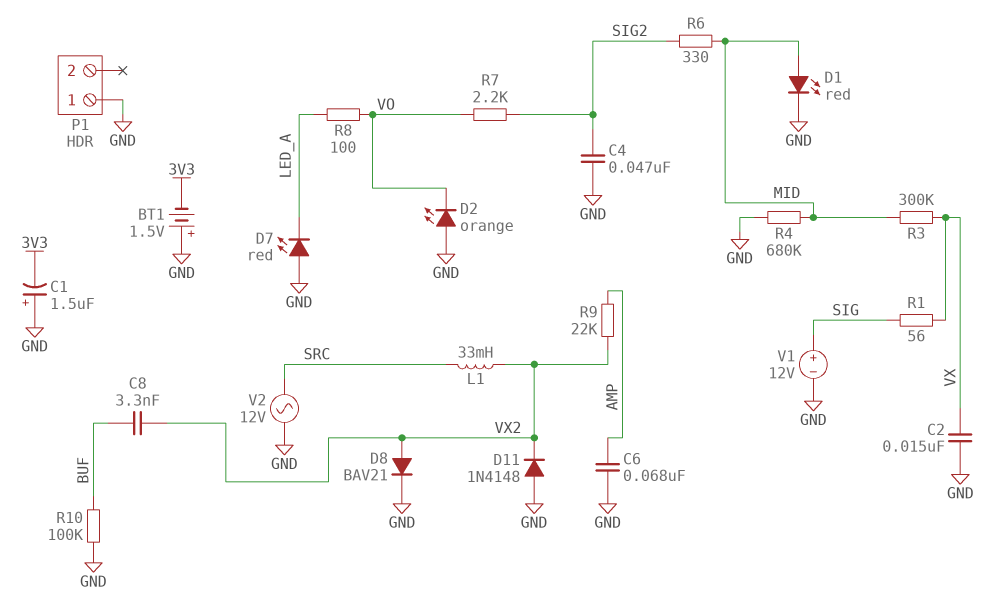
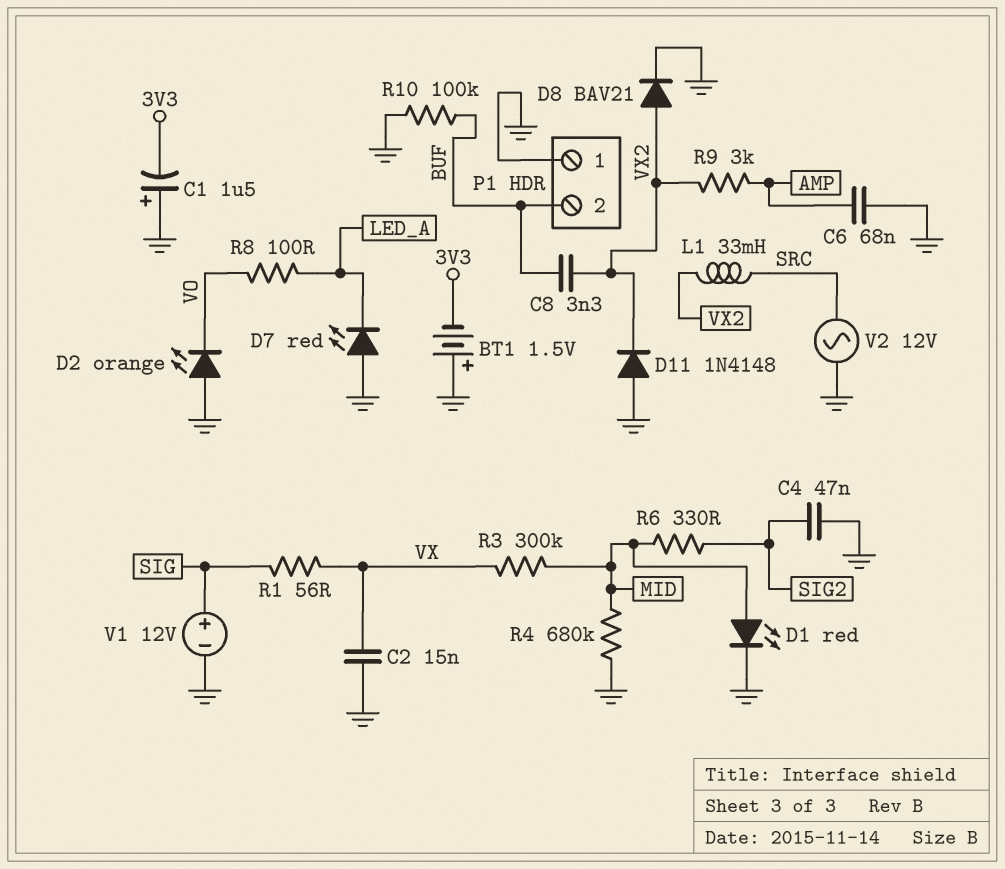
P1 pin 2: none -> BUF
R7: 2.2k (SIG2, VO) -> none
R9: 22k (AMP, VX2) -> 3k (AMP, VX2)

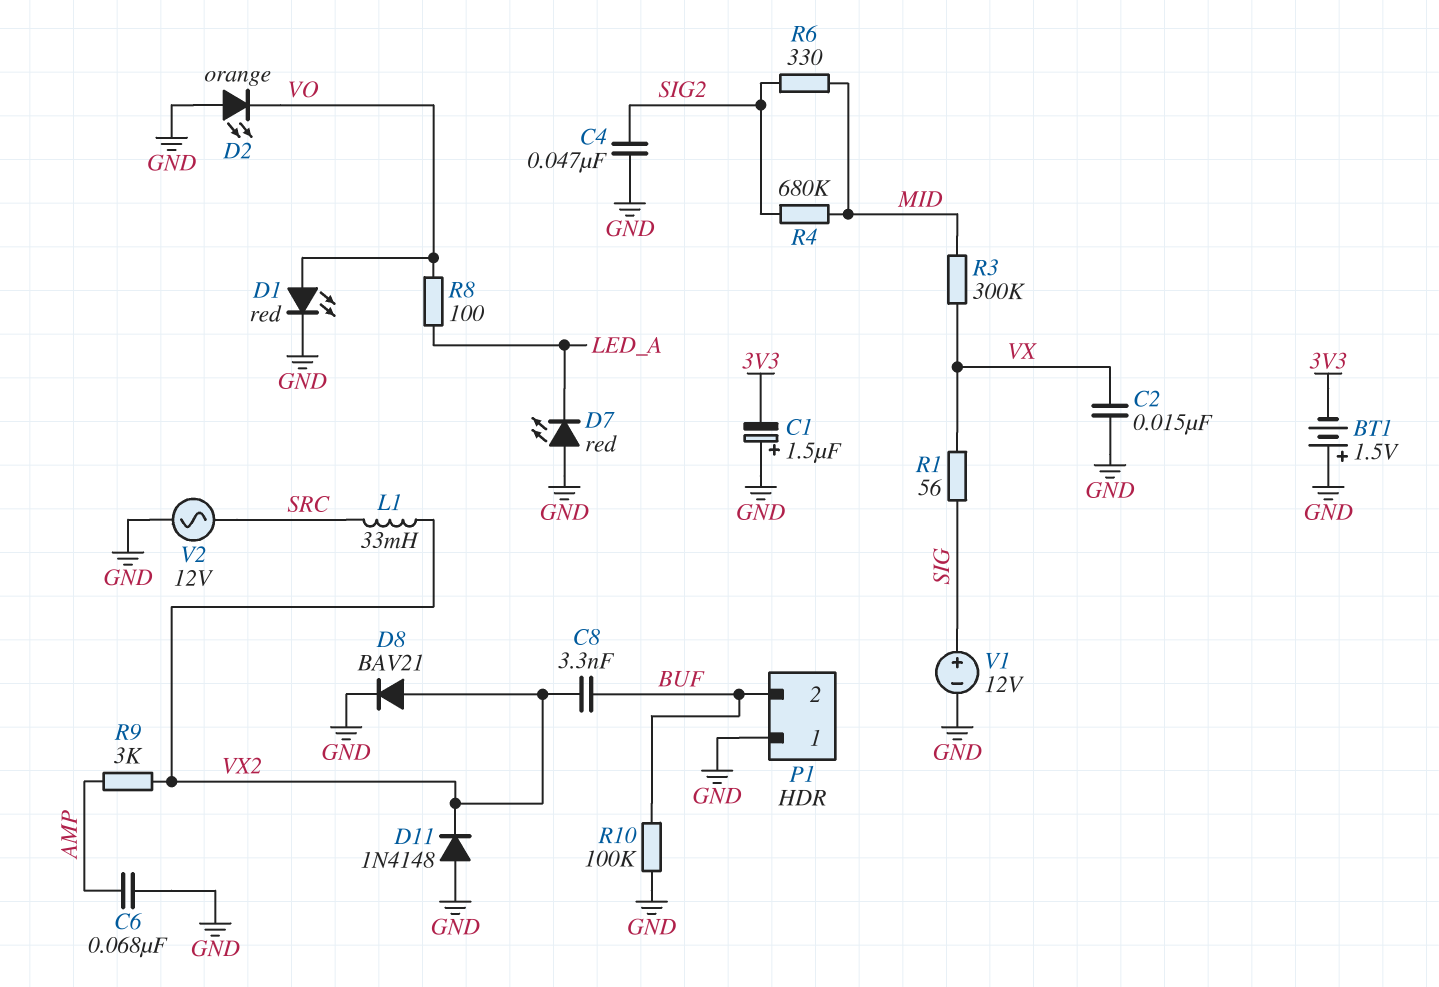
D1: LED red (A MID, K GND) -> LED red (A VO, K GND)
R4: 680k (GND, MID) -> 680k (MID, SIG2)

